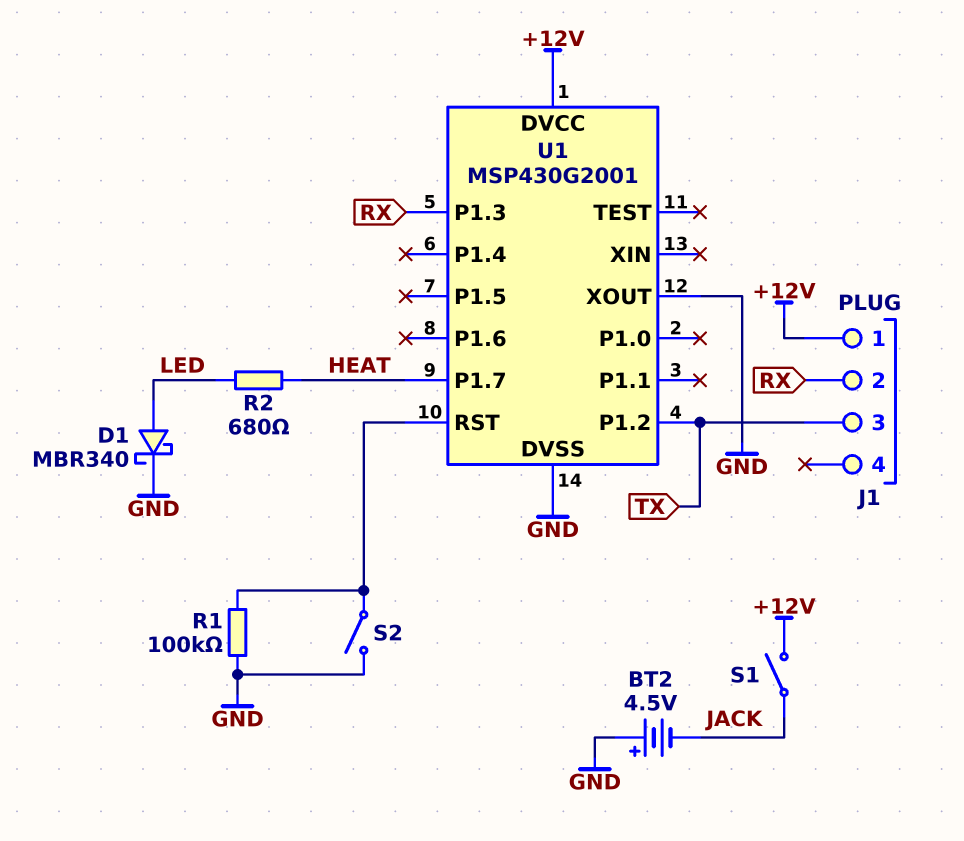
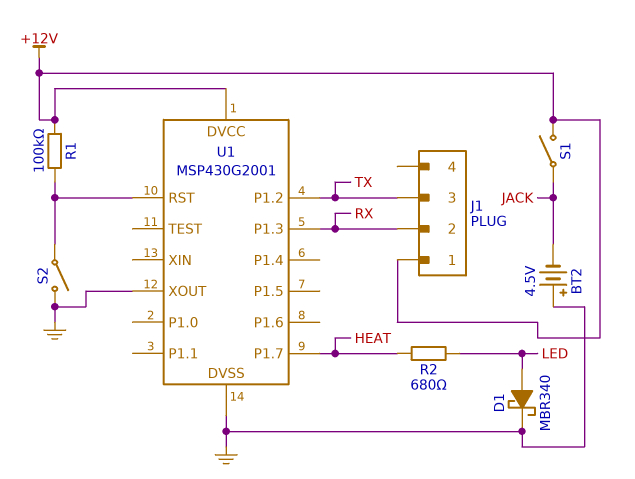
R1: 100k (GND, U1/RST) -> 100k (+12V, U1/RST)

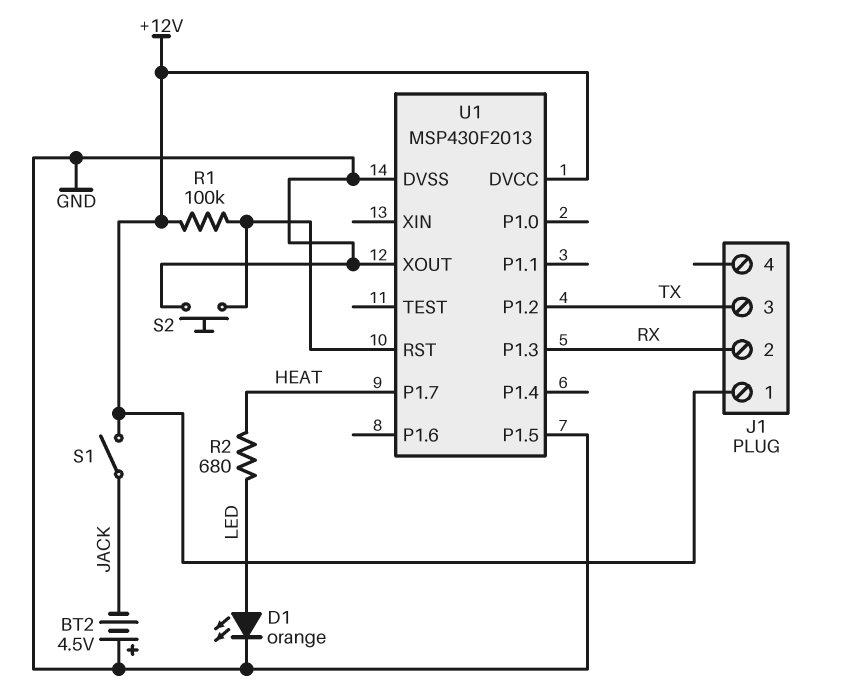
D1: schottky MBR340 (A LED, K GND) -> LED orange (A LED, K GND)
S2: switch (GND, U1/RST) -> button (GND, U1/RST)
U1: MSP430G2001 -> MSP430F2013
U1 pin P1.5: none -> GND

